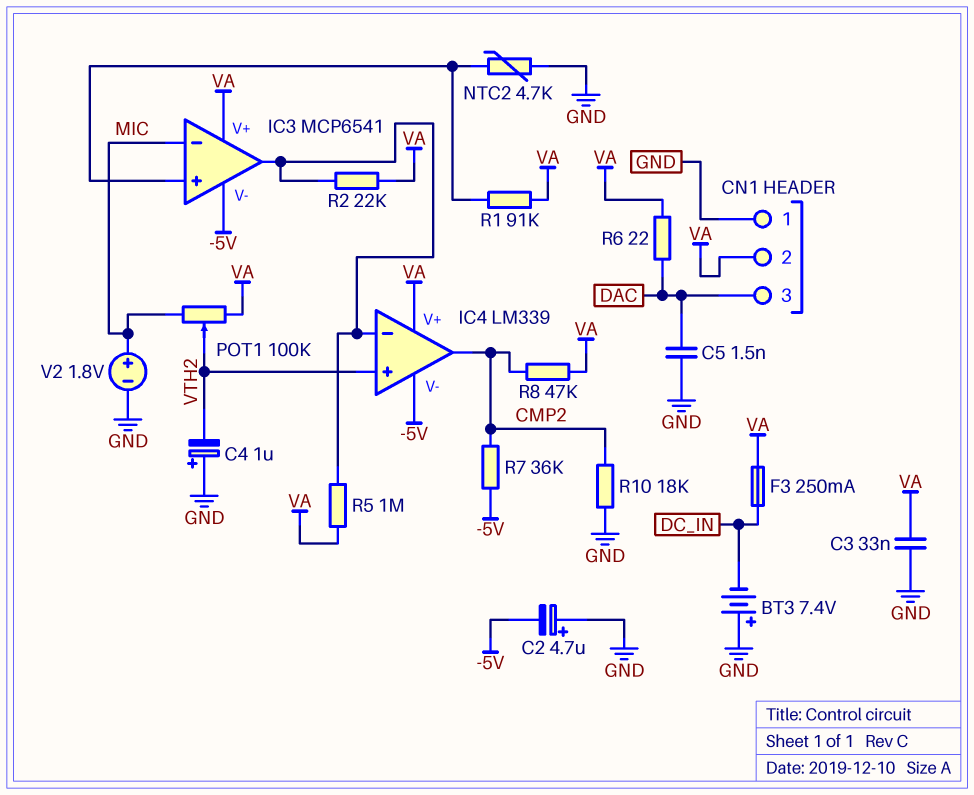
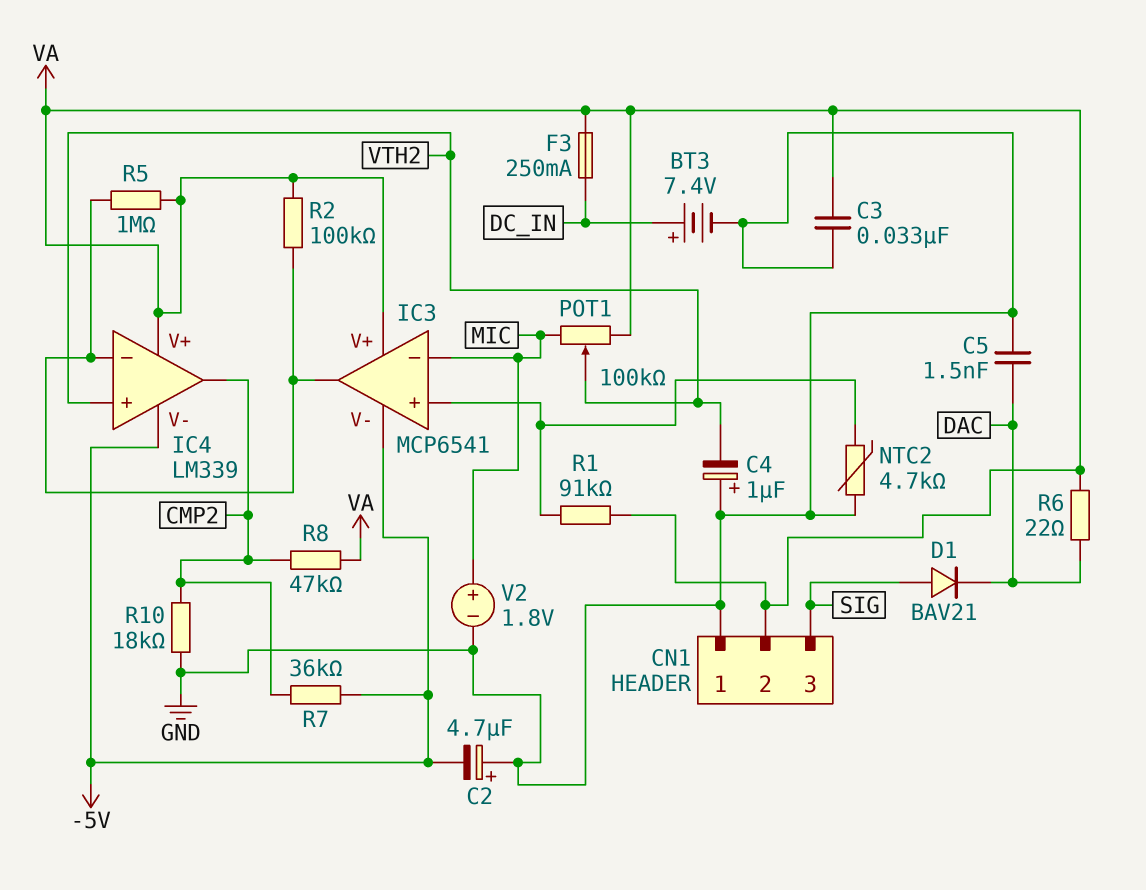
BT3: 7.4V (plus GND, minus DC_IN) -> 7.4V (plus DC_IN, minus GND)
CN1 pin 3: DAC -> SIG
D1: none -> diode BAV21 (A SIG, K DAC)
R2: 22k (IC3/out, VA) -> 100k (IC3/out, VA)

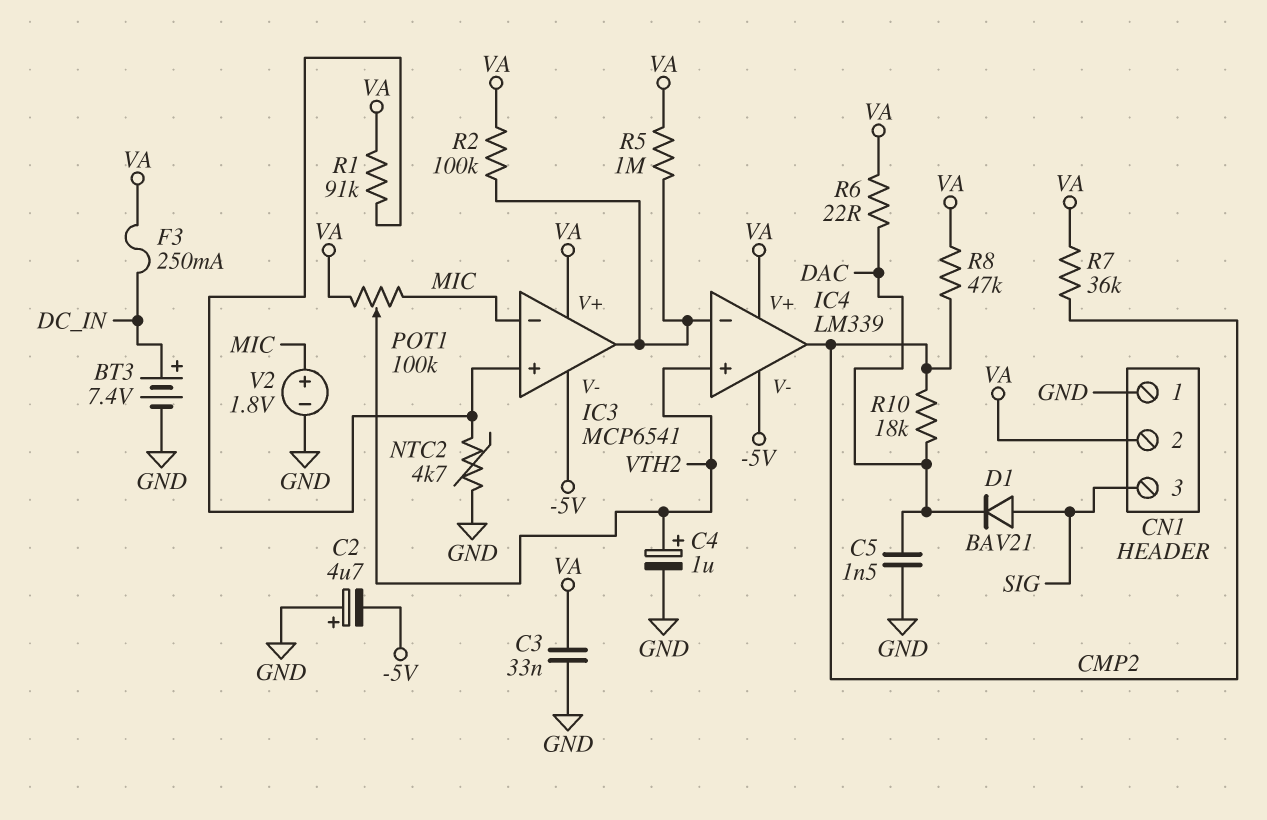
C4: 1uF (plus GND, minus VTH2) -> 1uF (plus VTH2, minus GND)
R7: 36k (-5V, CMP2) -> 36k (CMP2, VA)
R10: 18k (CMP2, GND) -> 18k (CMP2, DAC)

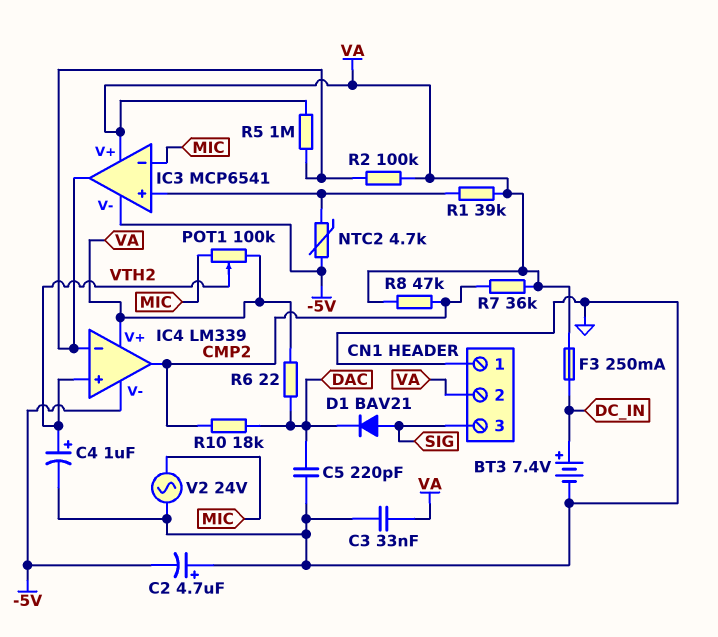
C5: 1.5nF (DAC, GND) -> 220pF (DAC, GND)
NTC2: 4.7k (GND, IC3/in+) -> 4.7k (-5V, IC3/in+)
R1: 91k (IC3/in+, VA) -> 39k (IC3/in+, VA)
V2: 1.8V (plus MIC, minus GND) -> AC 24V (GND, MIC)

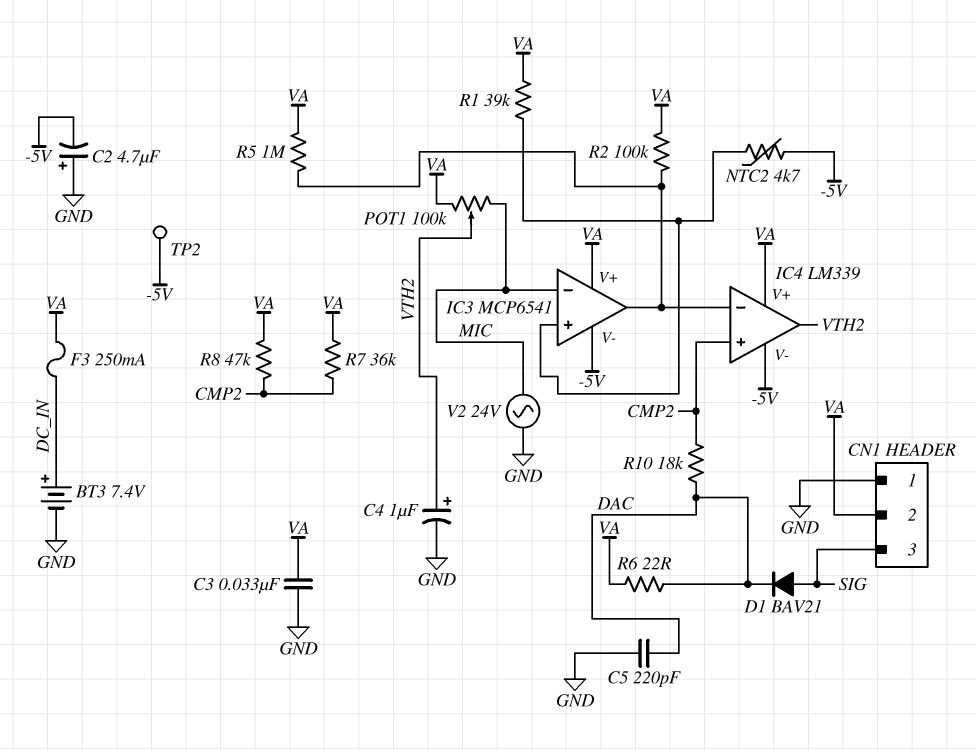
IC4 pin in+: VTH2 -> CMP2
IC4 pin out: CMP2 -> VTH2
TP2: none -> test point (-5V)

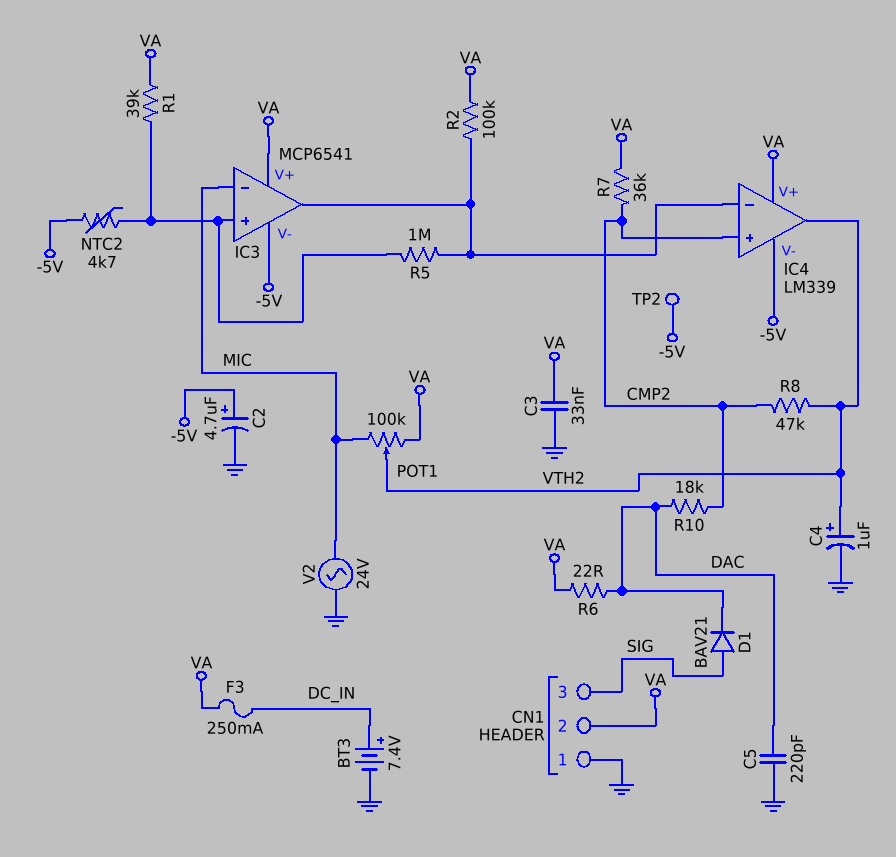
C2: 4.7uF (plus GND, minus -5V) -> 4.7uF (plus -5V, minus GND)
R5: 1M (IC3/out, VA) -> 1M (IC3/in+, IC3/out)
R8: 47k (CMP2, VA) -> 47k (CMP2, VTH2)

